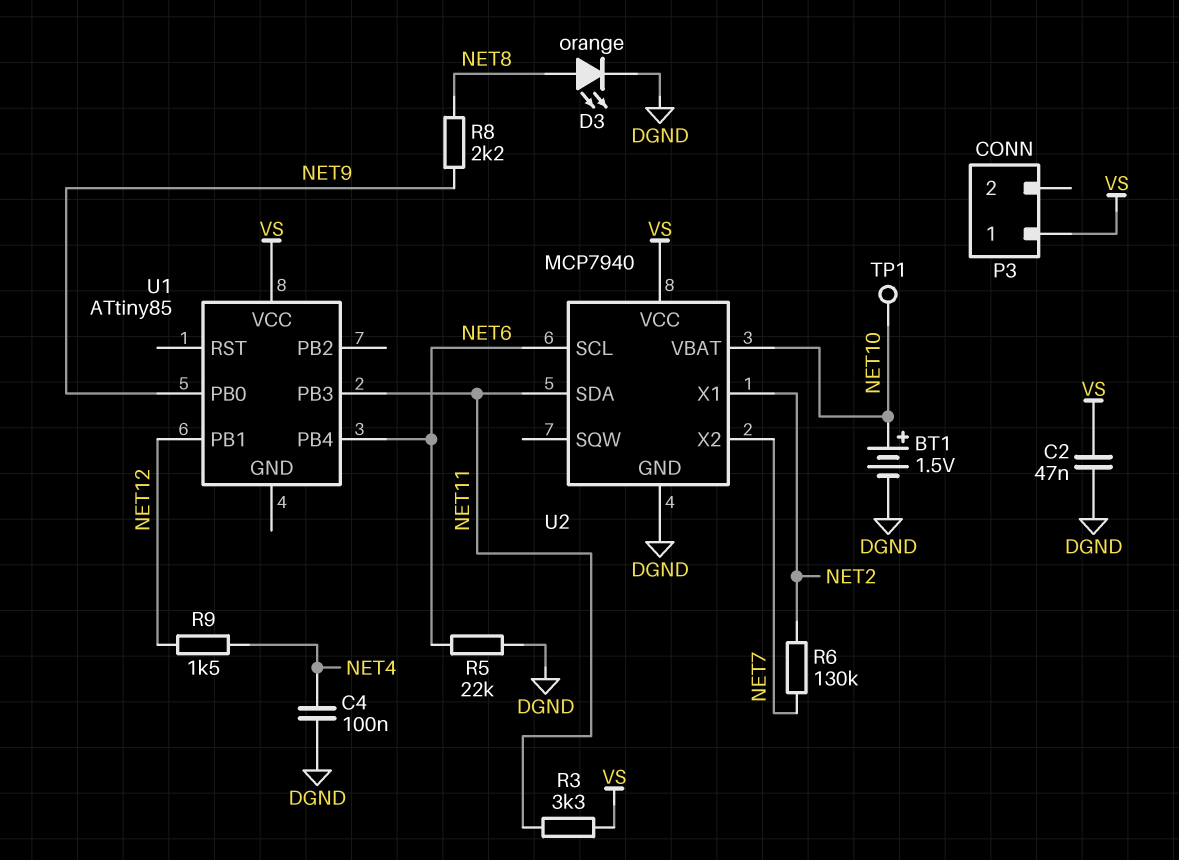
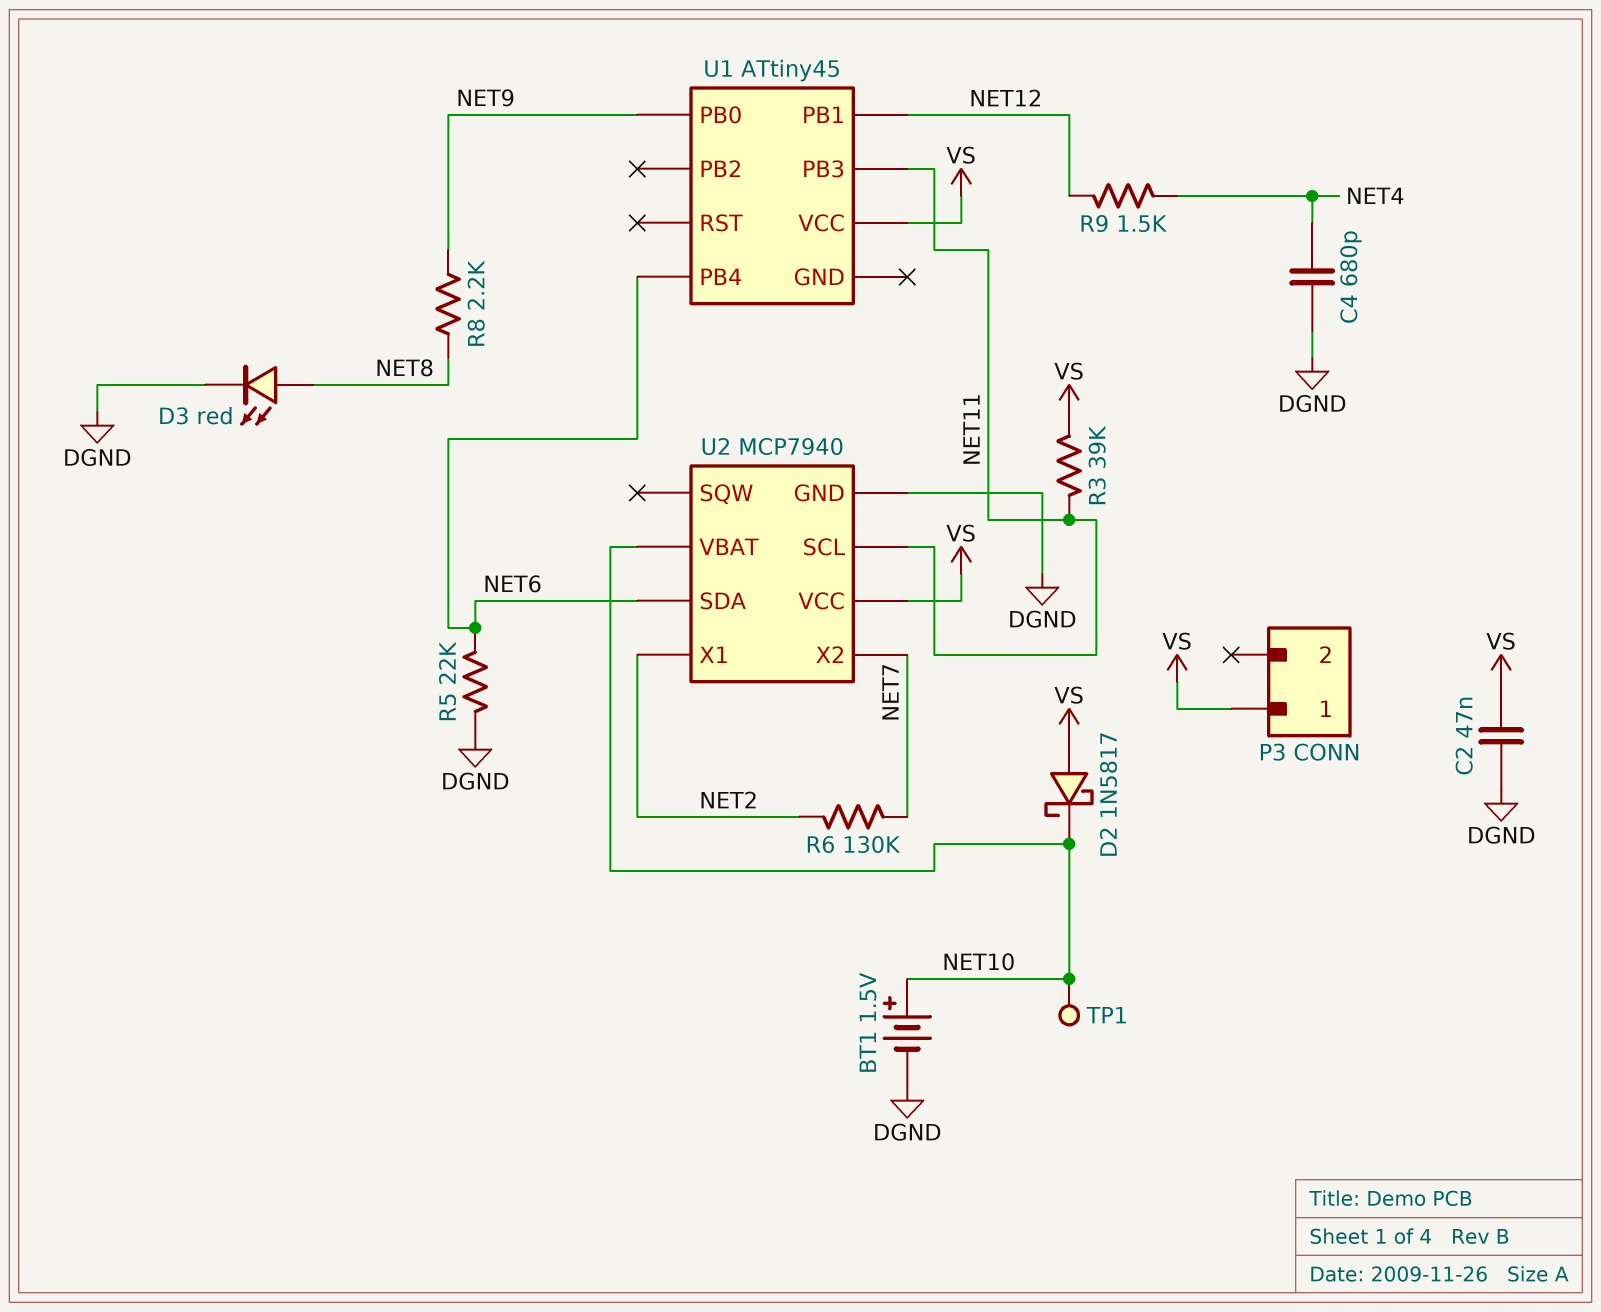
C4: 100nF (DGND, NET4) -> 680pF (DGND, NET4)
D2: none -> schottky 1N5817 (A VS, K NET10)
D3: LED orange (A NET8, K DGND) -> LED red (A NET8, K DGND)
R3: 3.3k (NET11, VS) -> 39k (NET11, VS)
U1: ATtiny85 -> ATtiny45
U2 pin SCL: NET6 -> NET11
U2 pin SDA: NET11 -> NET6

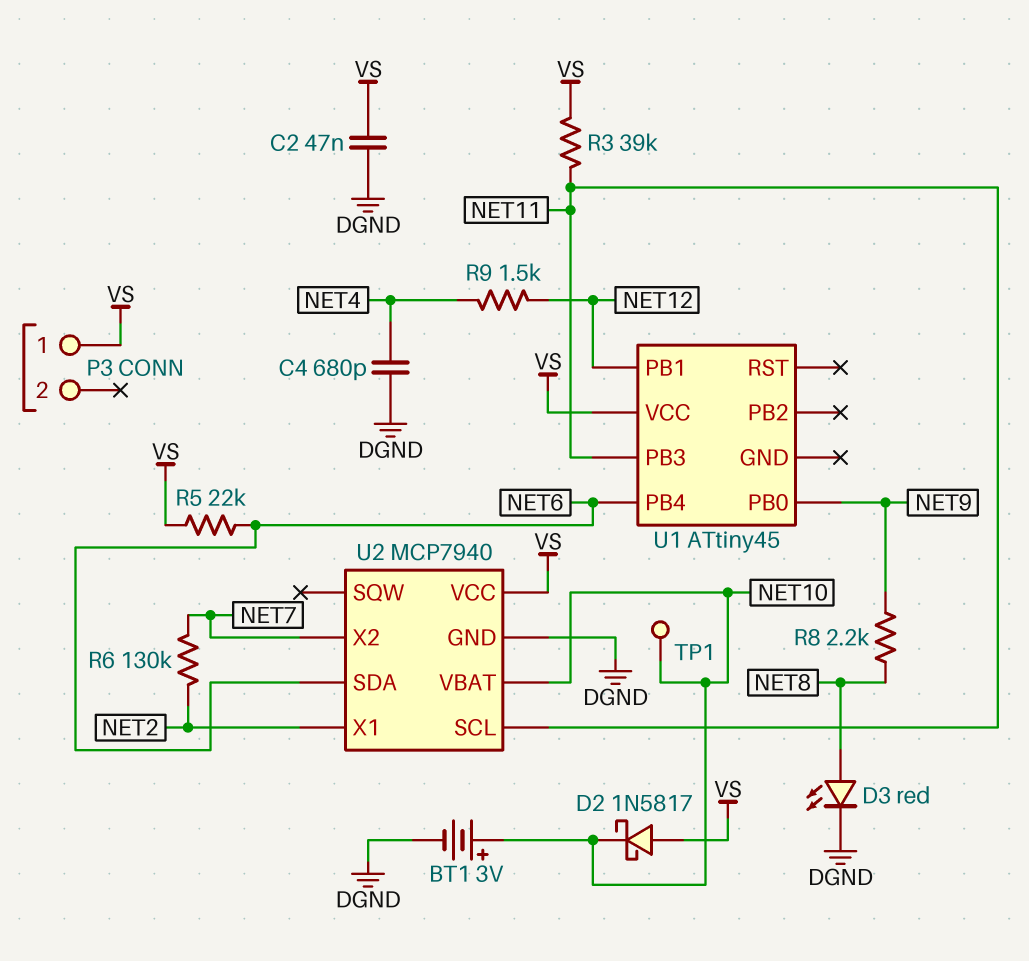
BT1: 1.5V (plus NET10, minus DGND) -> 3V (plus NET10, minus DGND)
R5: 22k (DGND, NET6) -> 22k (NET6, VS)

